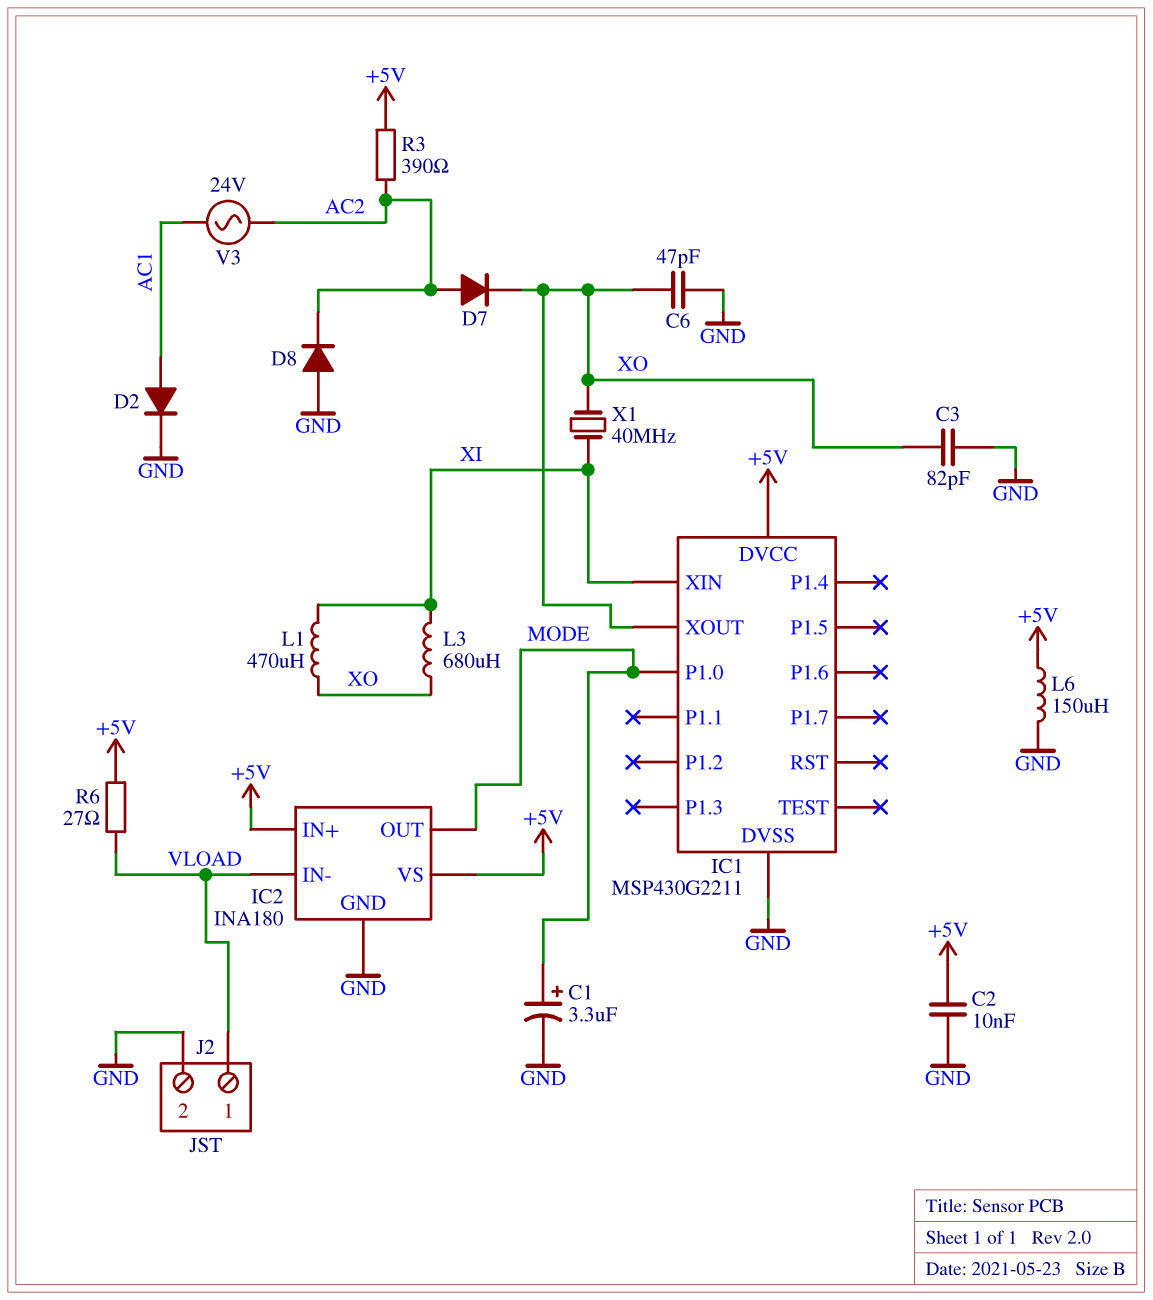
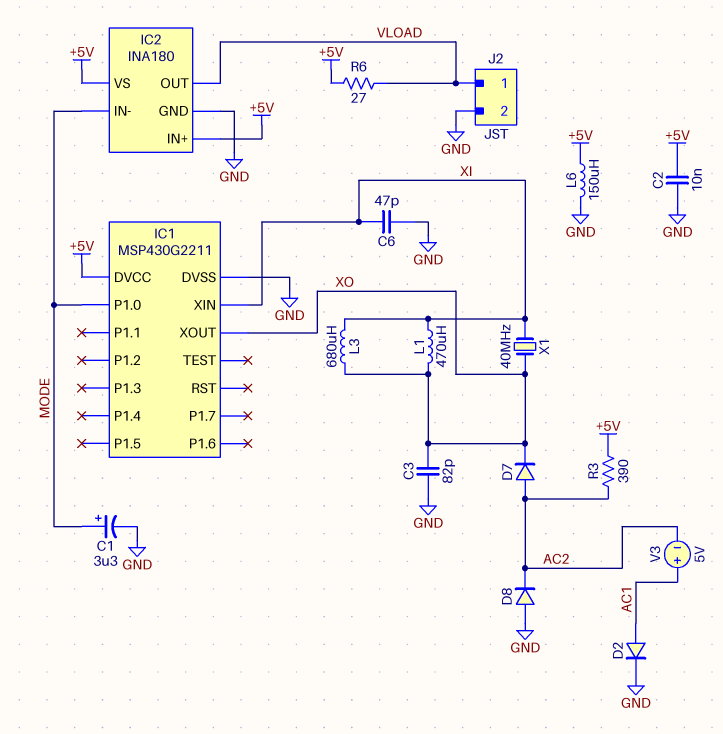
C6: 47pF (GND, XO) -> 47pF (GND, XI)
IC2 pin IN-: VLOAD -> MODE
IC2 pin OUT: MODE -> VLOAD
V3: AC 24V (AC1, AC2) -> 5V (plus AC1, minus AC2)

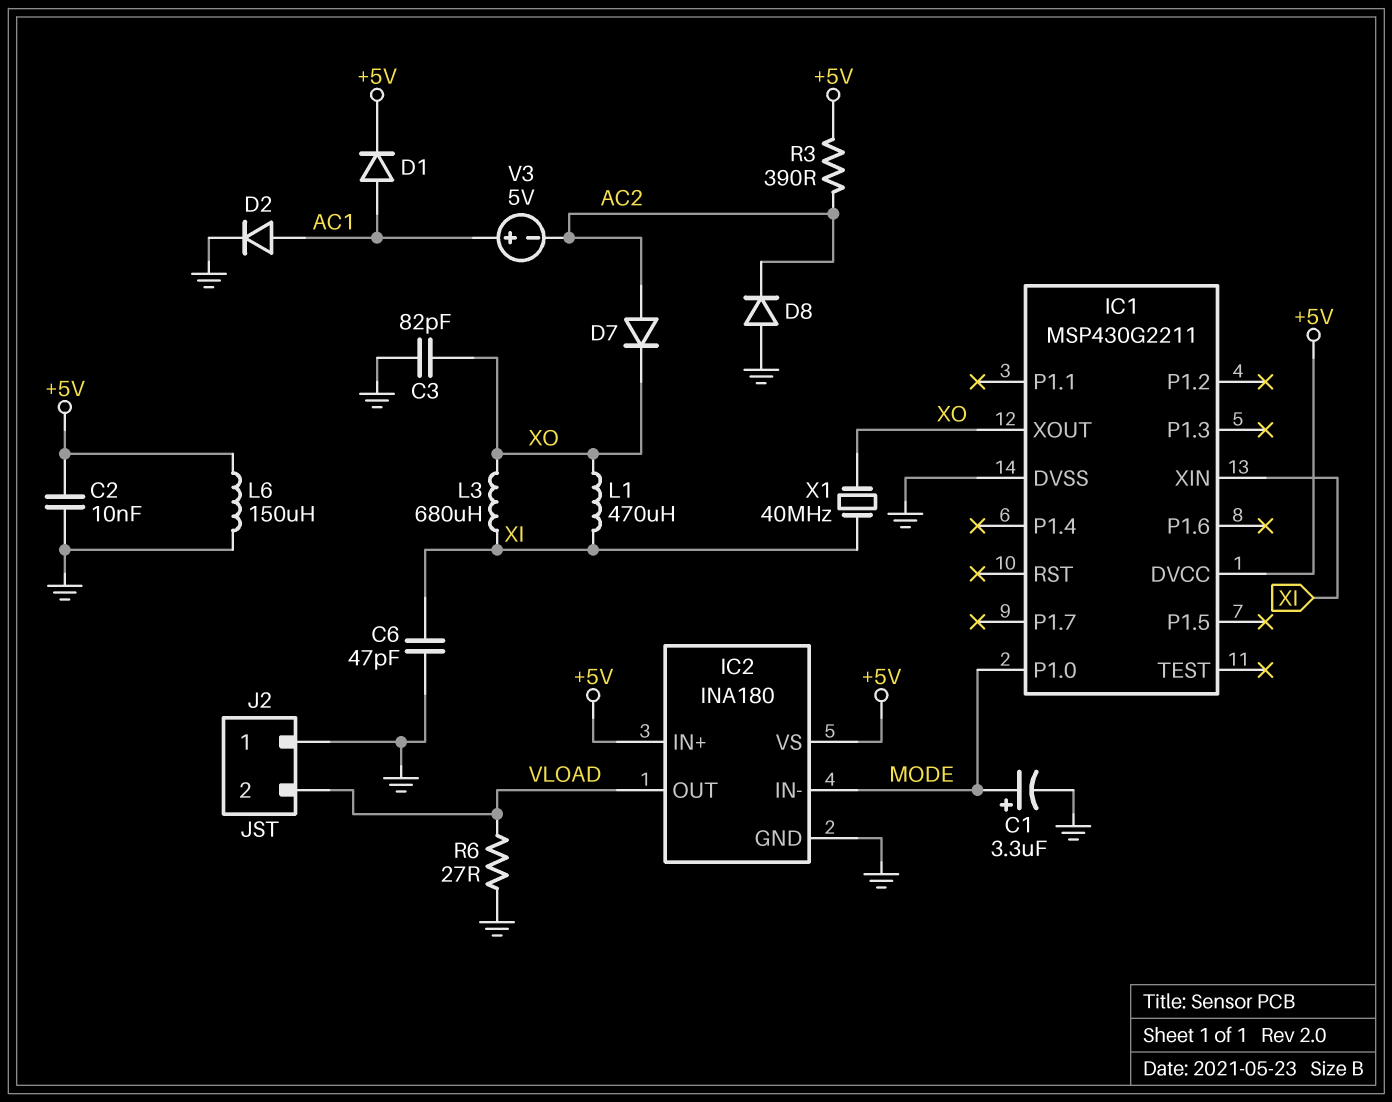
D1: none -> diode (A AC1, K +5V)
J2 pin 1: VLOAD -> GND
J2 pin 2: GND -> VLOAD
R6: 27 (+5V, VLOAD) -> 27 (GND, VLOAD)

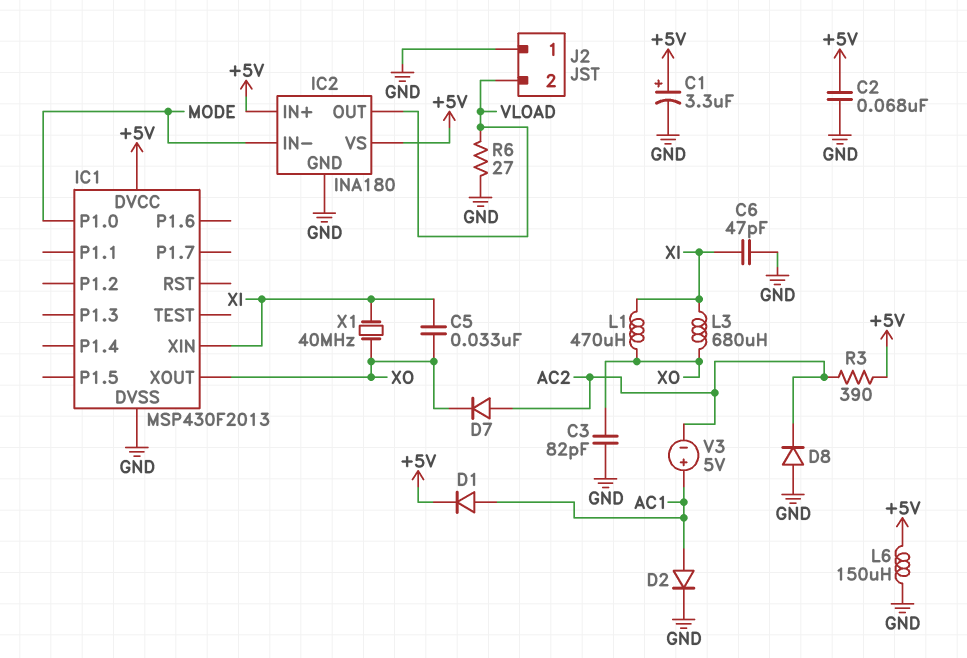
C1: 3.3uF (plus MODE, minus GND) -> 3.3uF (plus +5V, minus GND)
C2: 10nF (+5V, GND) -> 68nF (+5V, GND)
C5: none -> 33nF (XI, XO)
IC1: MSP430G2211 -> MSP430F2013

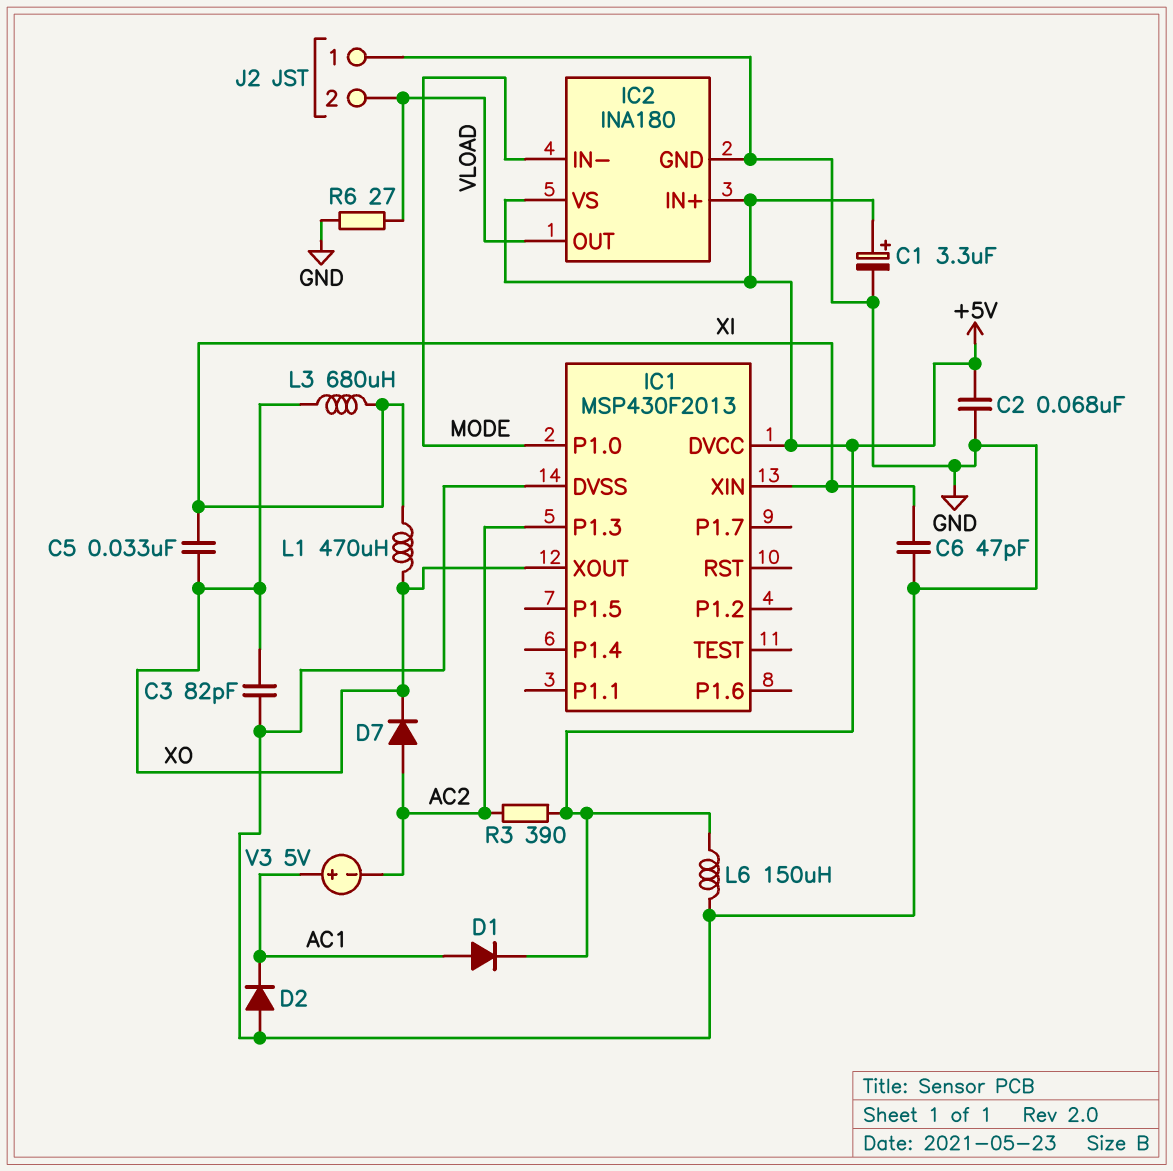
D2: diode (A AC1, K GND) -> diode (A GND, K AC1)
D8: diode (A GND, K AC2) -> none
IC1 pin P1.3: none -> AC2
X1: 40MHz (XI, XO) -> none

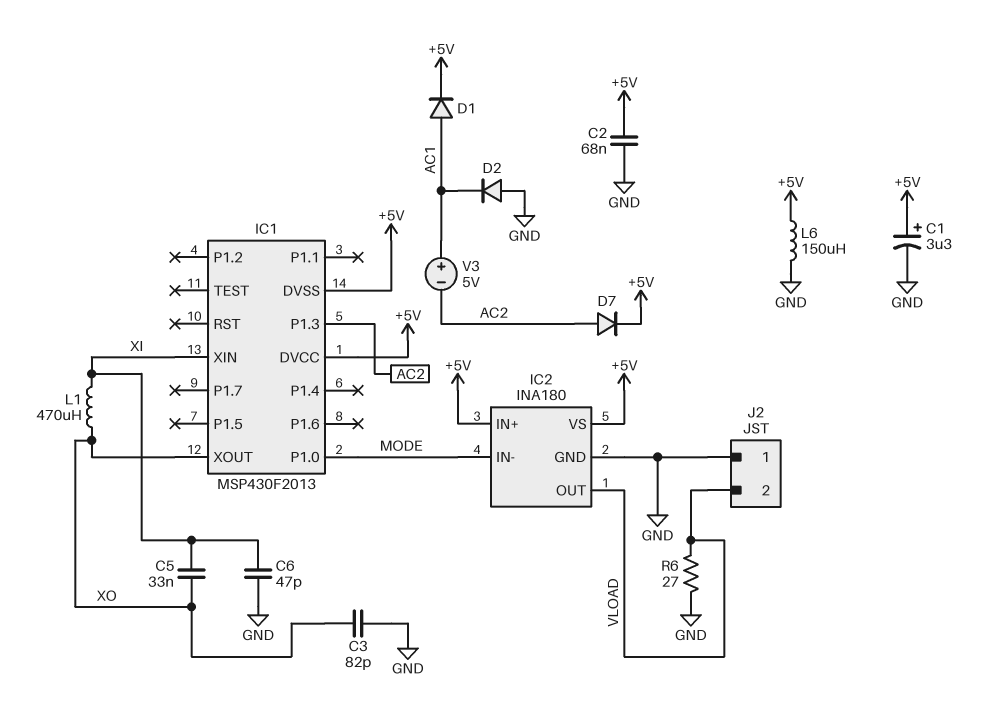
D7: diode (A AC2, K XO) -> diode (A AC2, K +5V)
IC1 pin DVSS: GND -> +5V
L3: 680uH (XI, XO) -> none
R3: 390 (+5V, AC2) -> none

